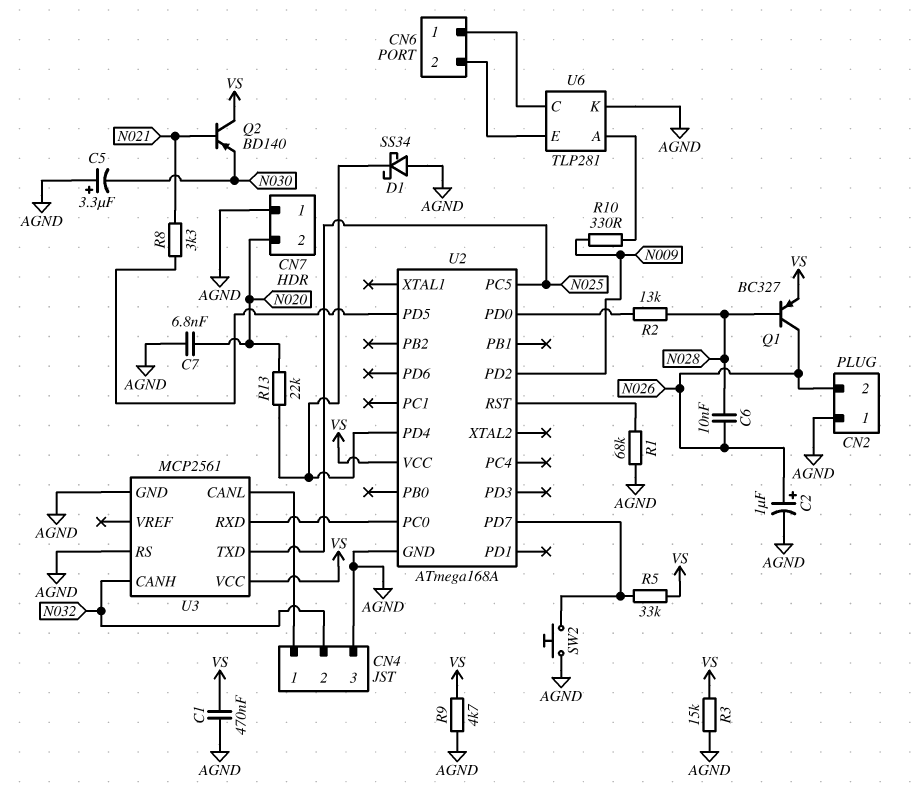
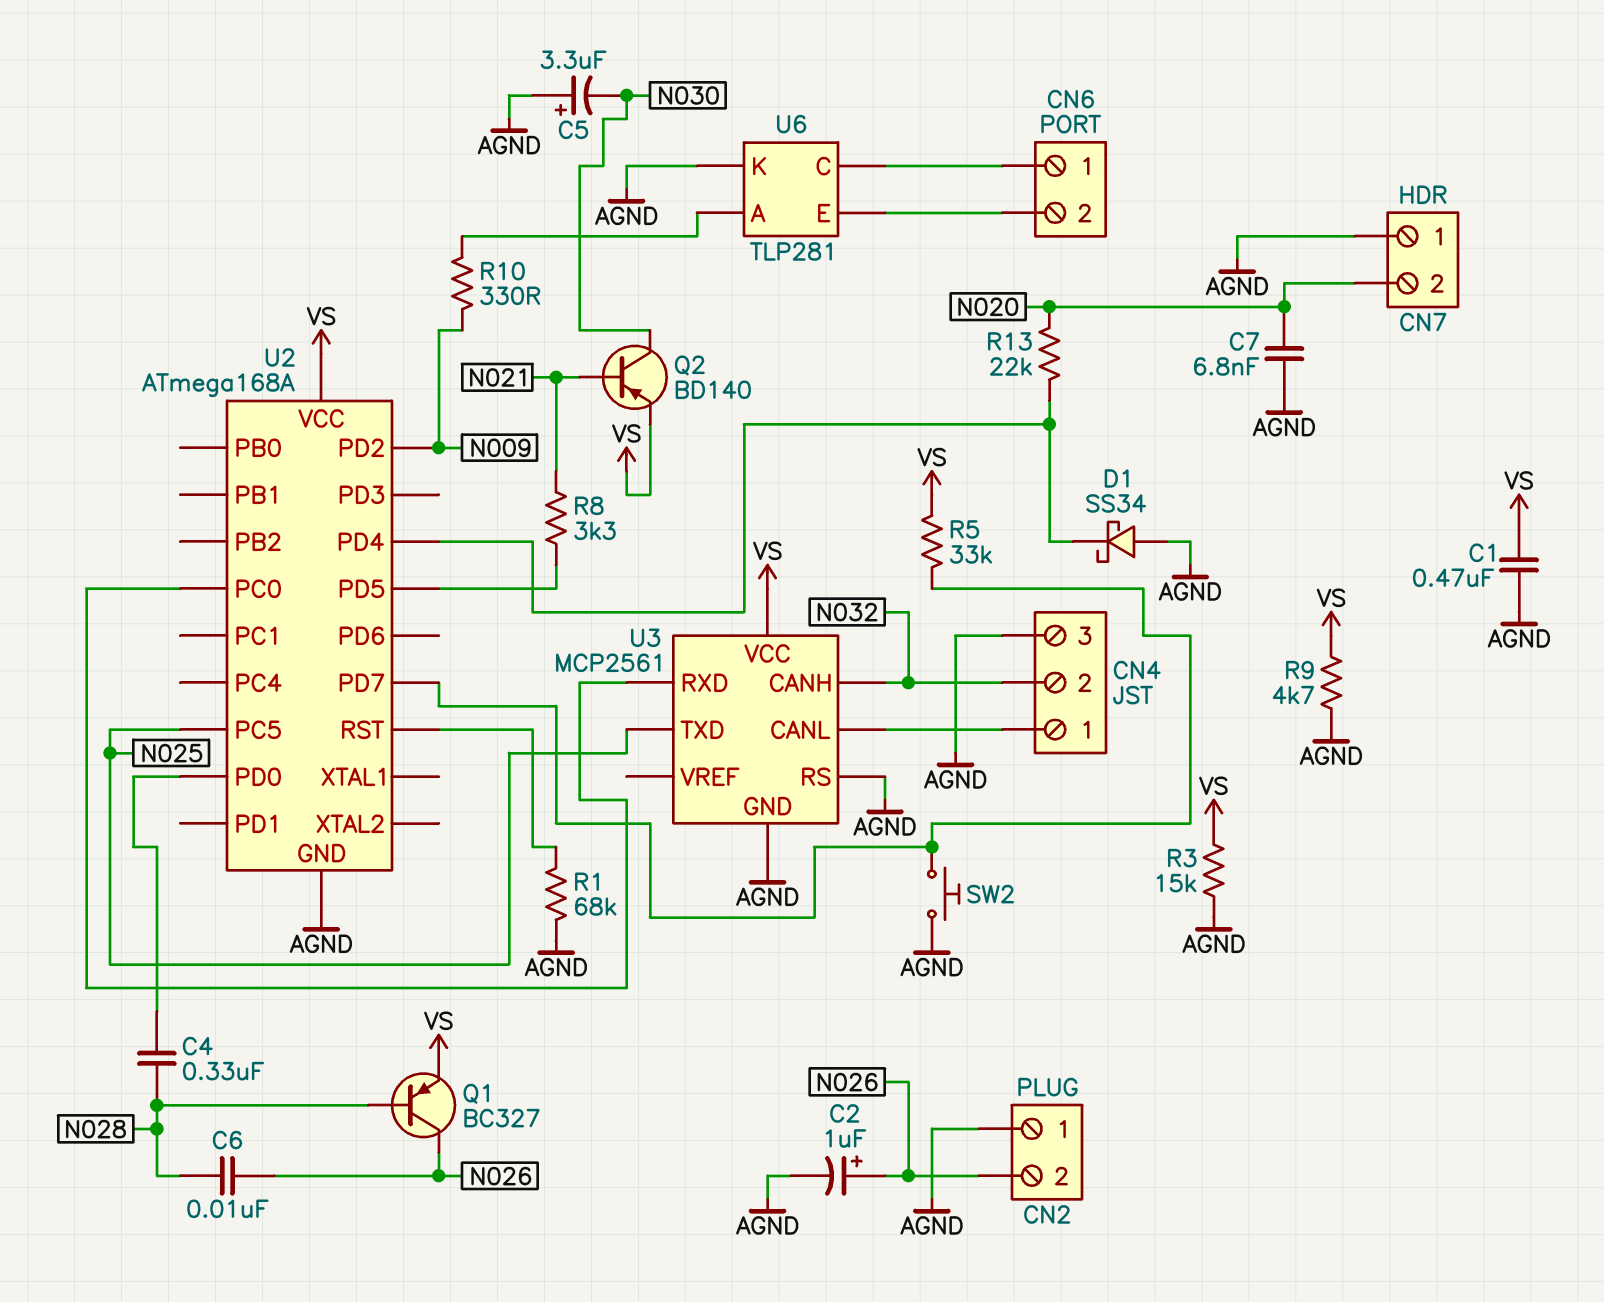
C4: none -> 330nF (N028, U2/PD0)
Q2: PNP BD140 (B N021, C VS, E N030) -> PNP BD140 (B N021, C N030, E VS)
R2: 13k (N028, U2/PD0) -> none

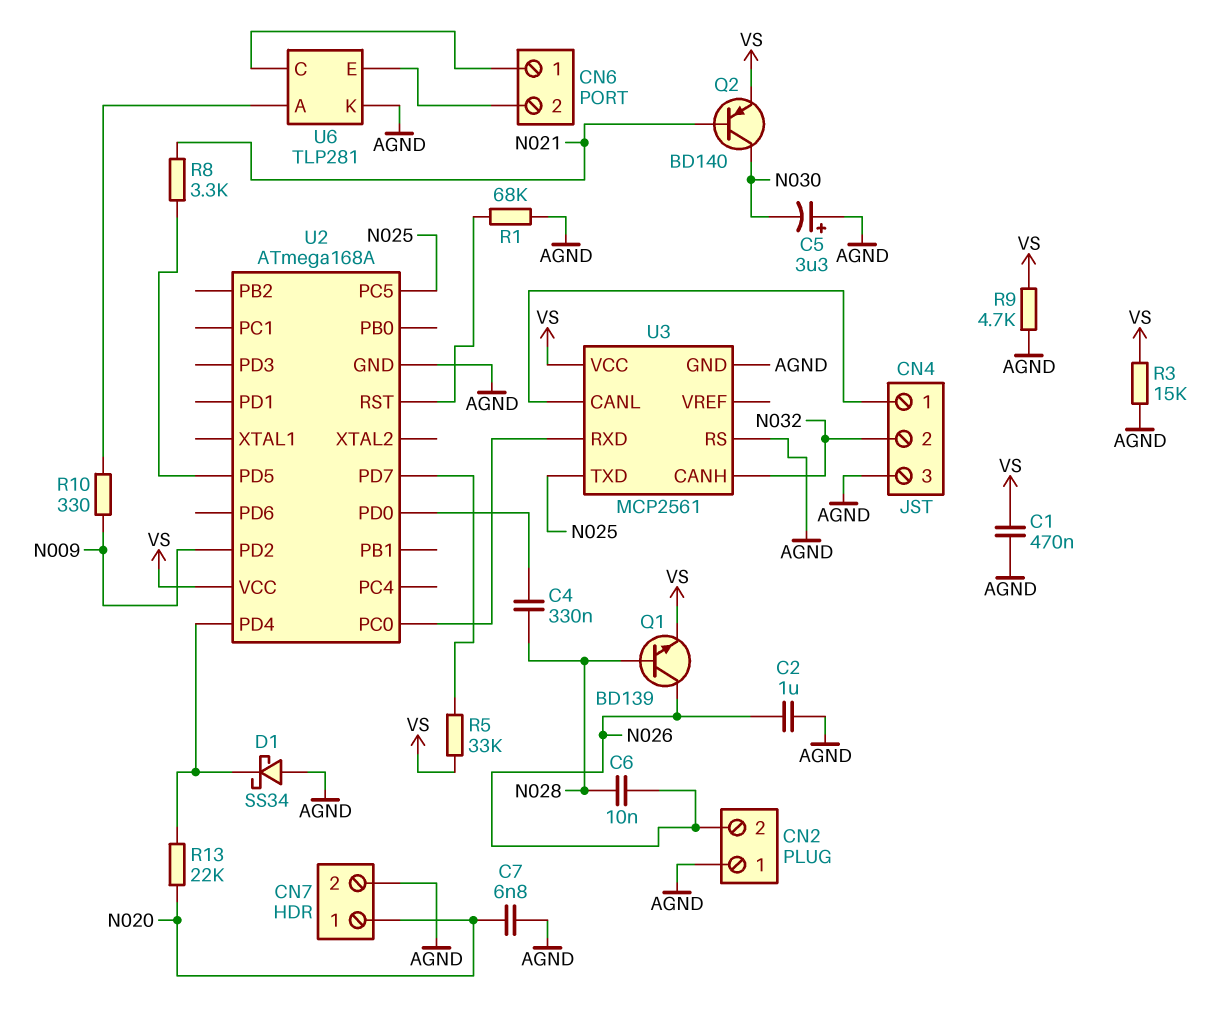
C2: 1uF (plus N026, minus AGND) -> 1uF (AGND, N026)
CN7 pin 1: AGND -> N020
CN7 pin 2: N020 -> AGND
Q1: PNP BC327 (B N028, C N026, E VS) -> NPN BD139 (B N028, C N026, E VS)
SW2: button (AGND, U2/PD7) -> none

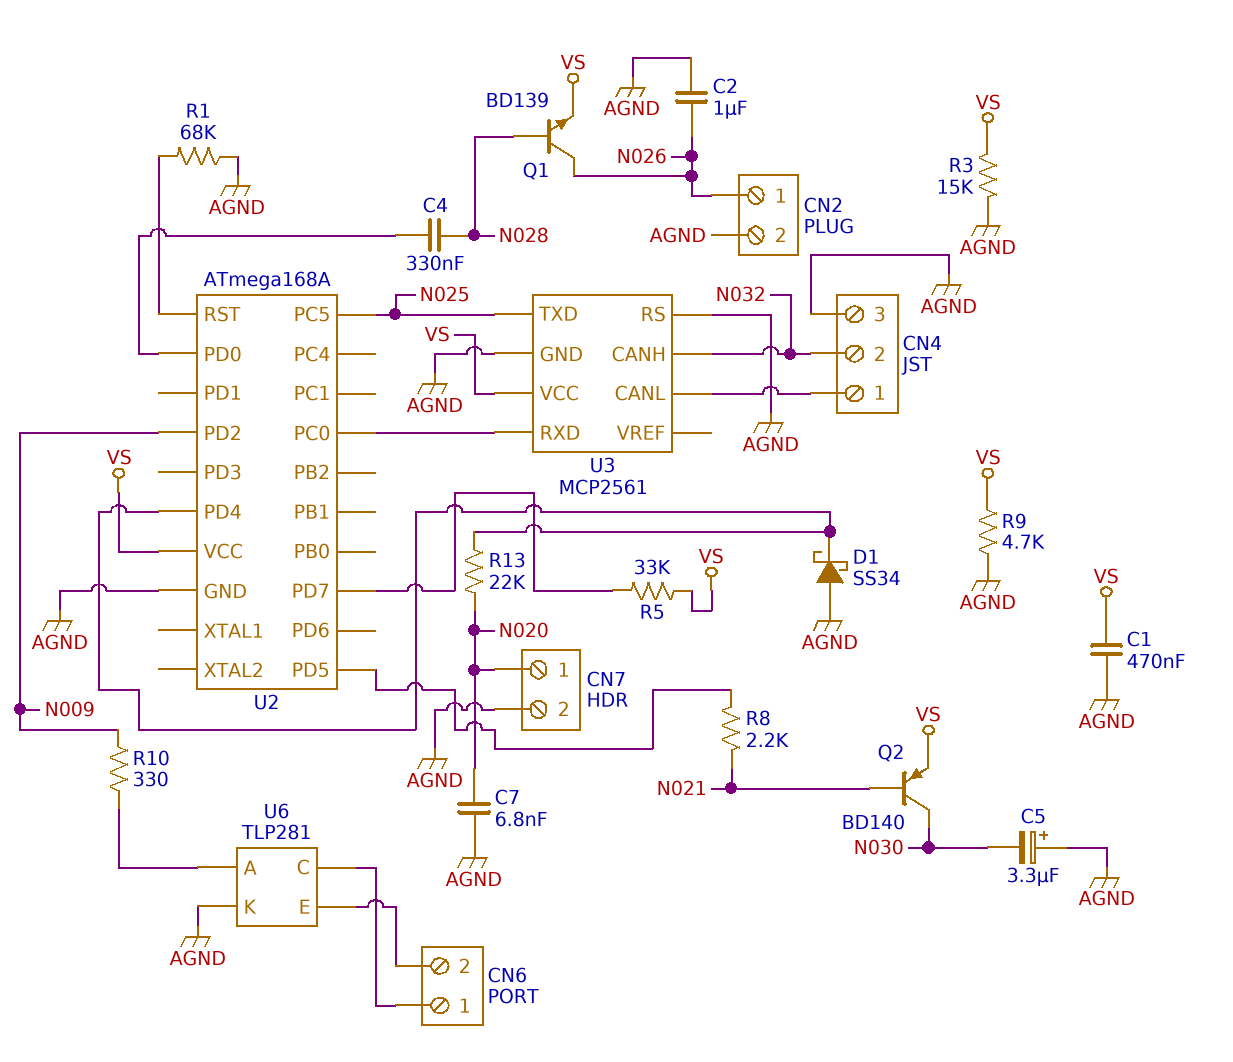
C6: 10nF (N026, N028) -> none
CN2 pin 1: AGND -> N026
CN2 pin 2: N026 -> AGND
R8: 3.3k (N021, U2/PD5) -> 2.2k (N021, U2/PD5)

